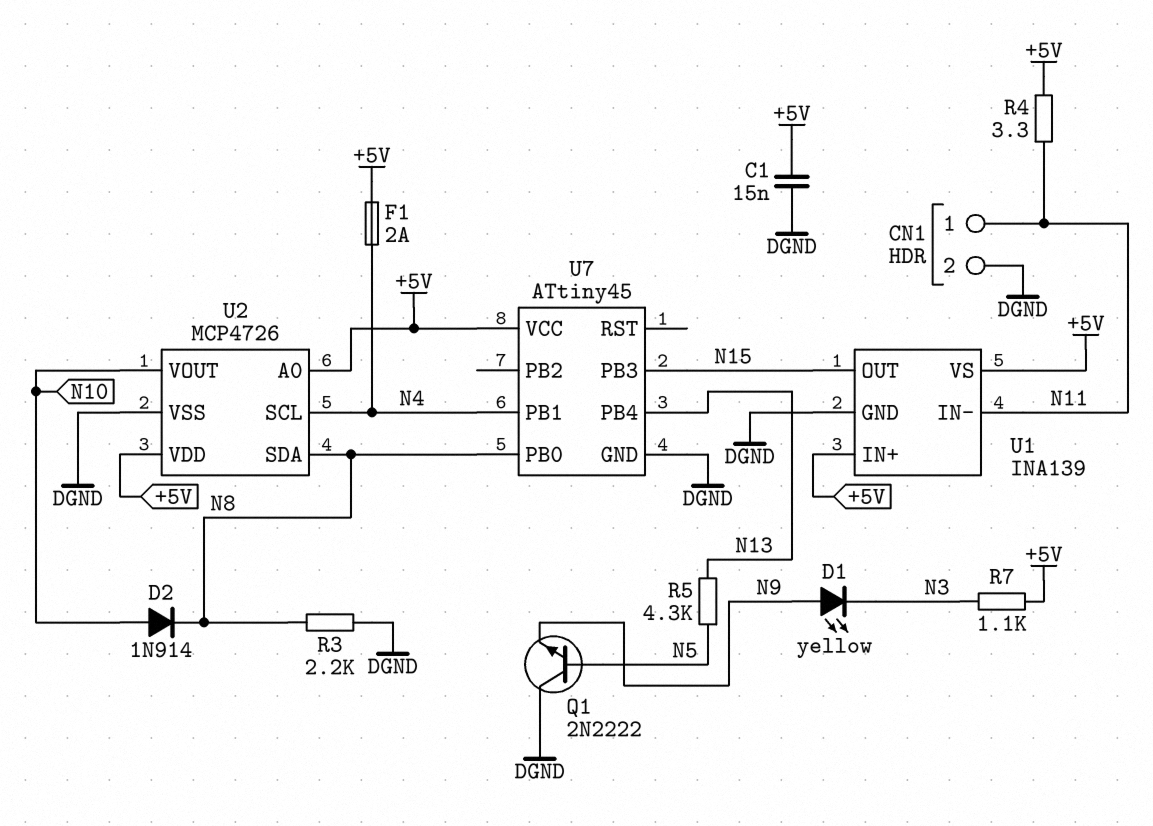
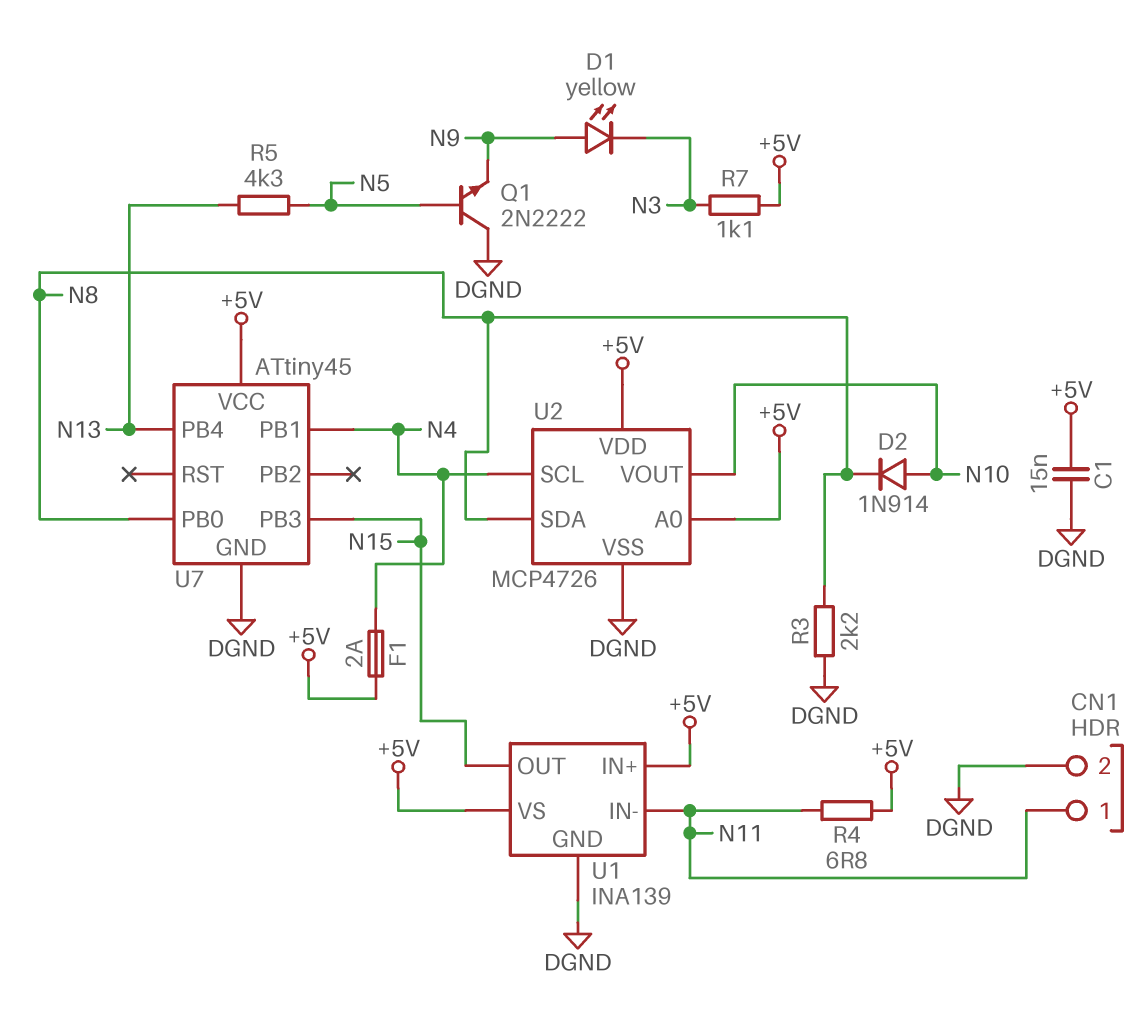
R4: 3.3 (+5V, N11) -> 6.8 (+5V, N11)

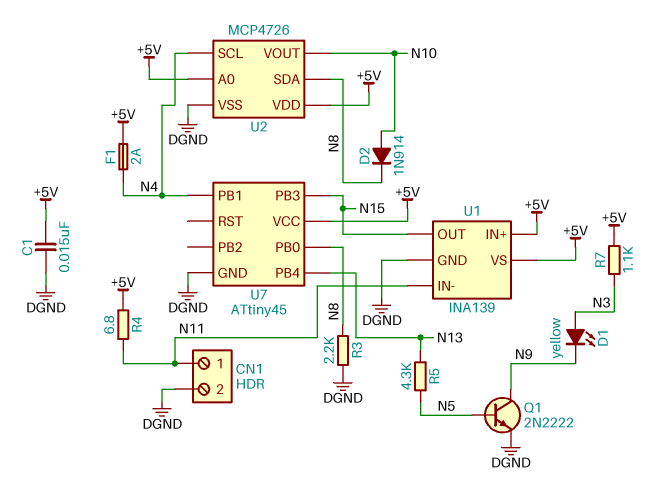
D1: LED yellow (A N9, K N3) -> LED yellow (A N3, K N9)
Q1: NPN 2N2222 (B N5, C DGND, E N9) -> NPN 2N2222 (B N5, C N9, E DGND)

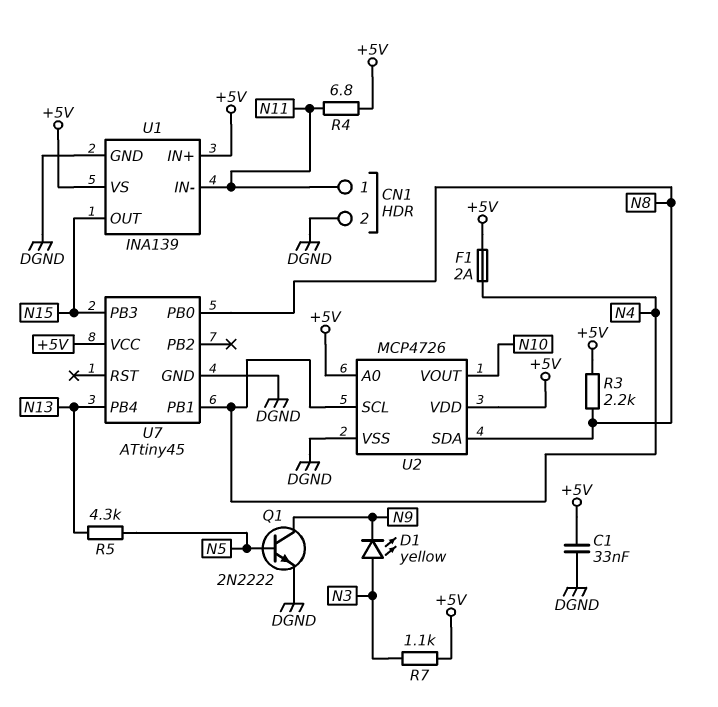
C1: 15nF (+5V, DGND) -> 33nF (+5V, DGND)
D2: diode 1N914 (A N10, K N8) -> none
R3: 2.2k (DGND, N8) -> 2.2k (+5V, N8)

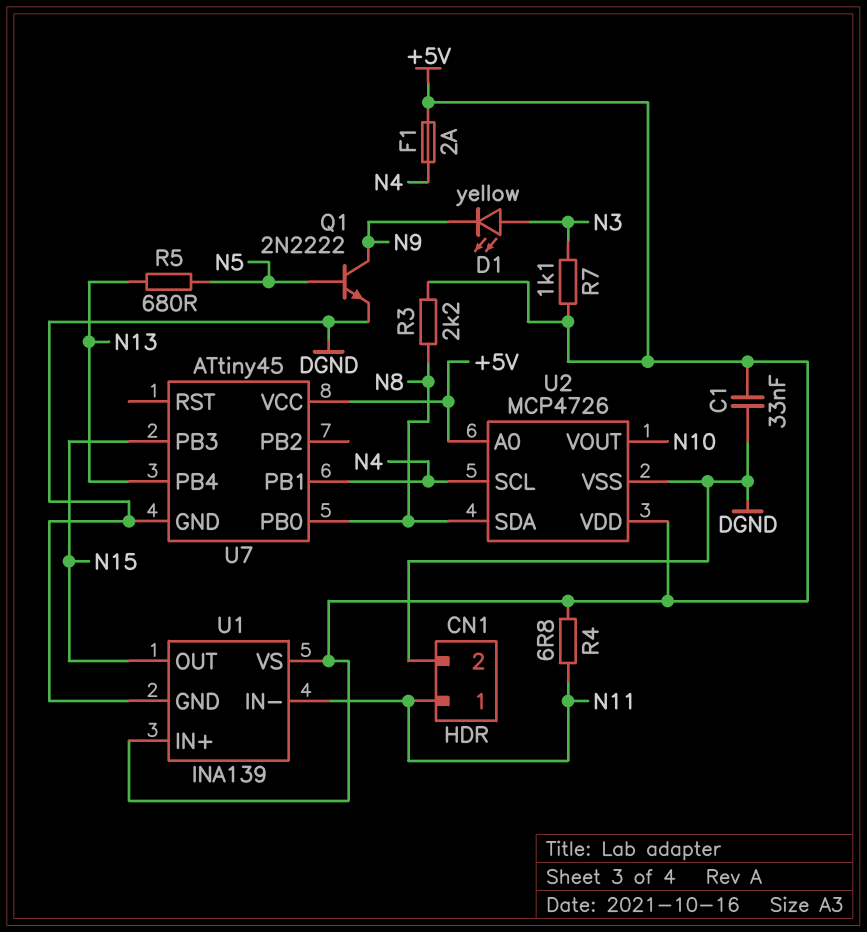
R5: 4.3k (N5, N13) -> 680 (N5, N13)

